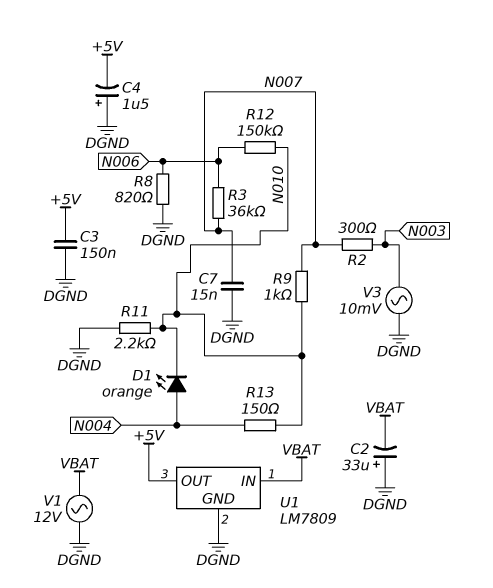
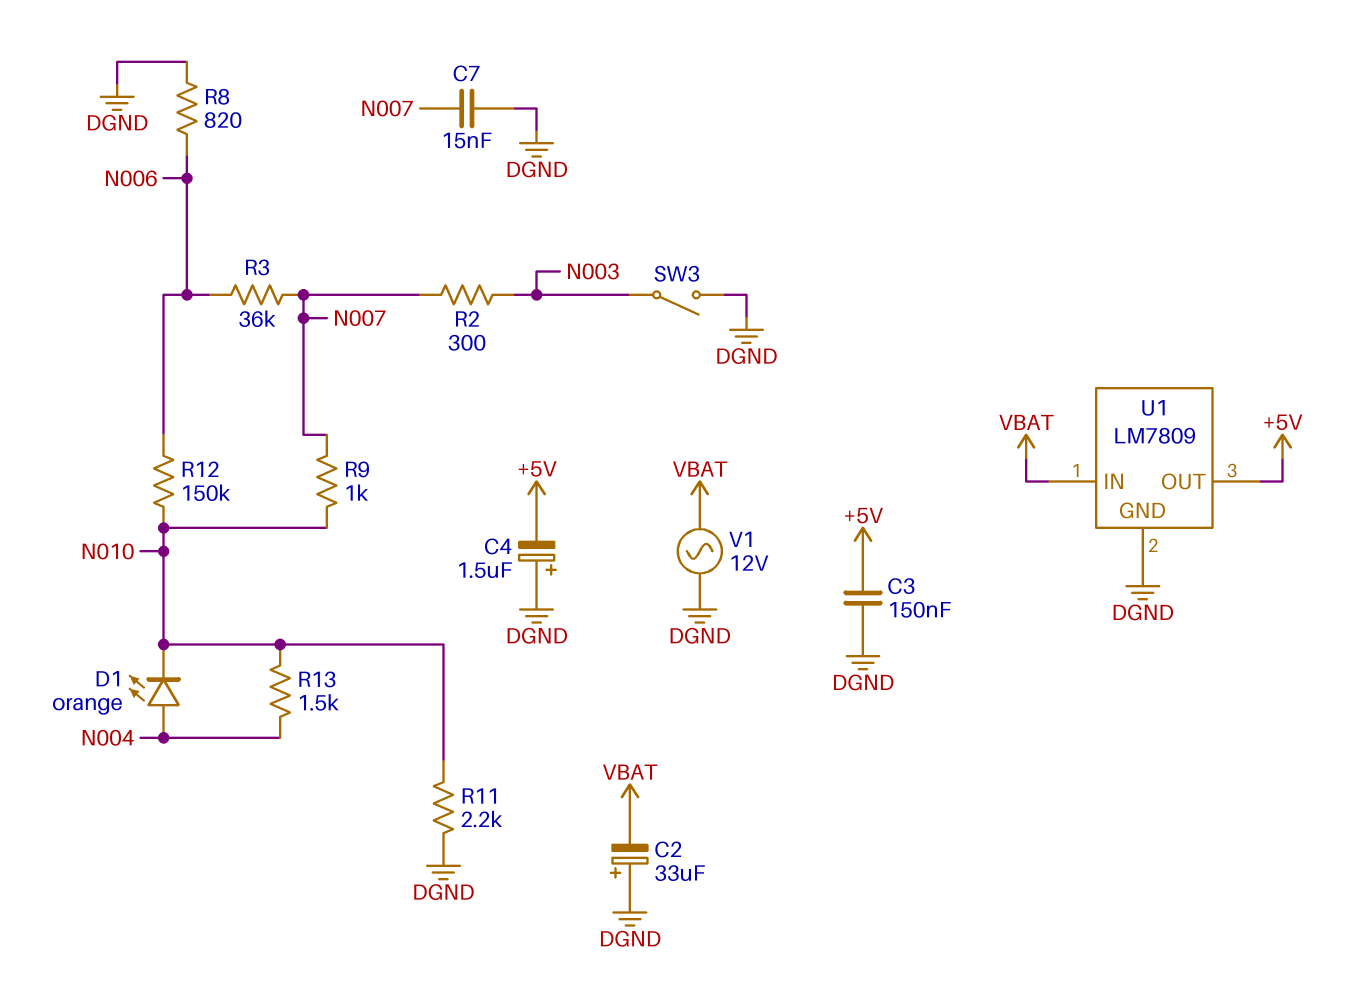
R13: 150 (N004, N010) -> 1.5k (N004, N010)
SW3: none -> switch (DGND, N003)
V3: AC 10mV (DGND, N003) -> none

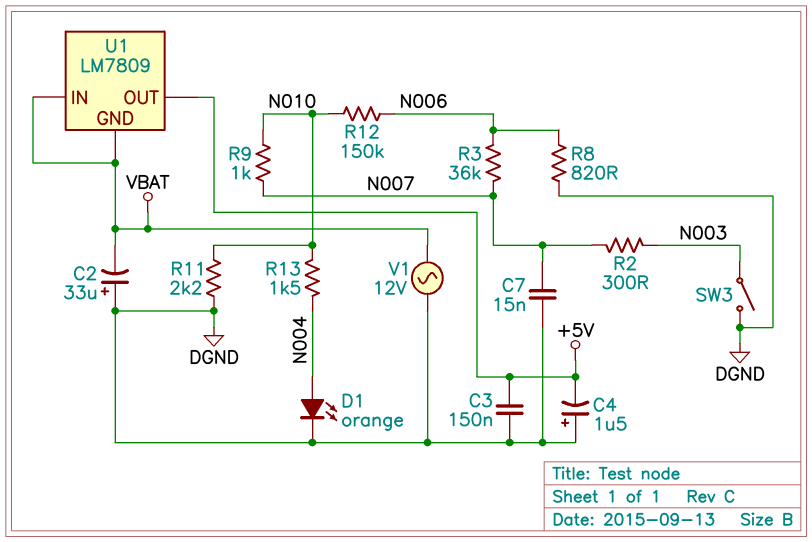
D1: LED orange (A N004, K N010) -> LED orange (A N004, K DGND)
U1 pin GND: DGND -> VBAT

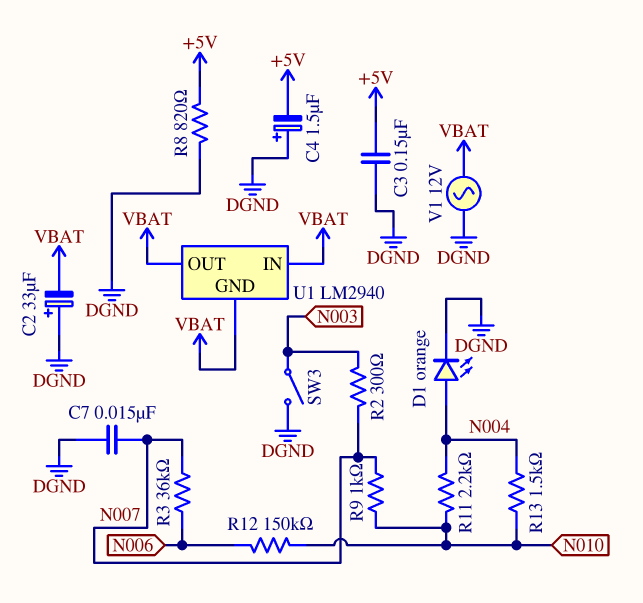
R8: 820 (DGND, N006) -> 820 (+5V, DGND)
R11: 2.2k (DGND, N010) -> 2.2k (N004, N010)
U1: LM7809 -> LM2940
U1 pin OUT: +5V -> VBAT

